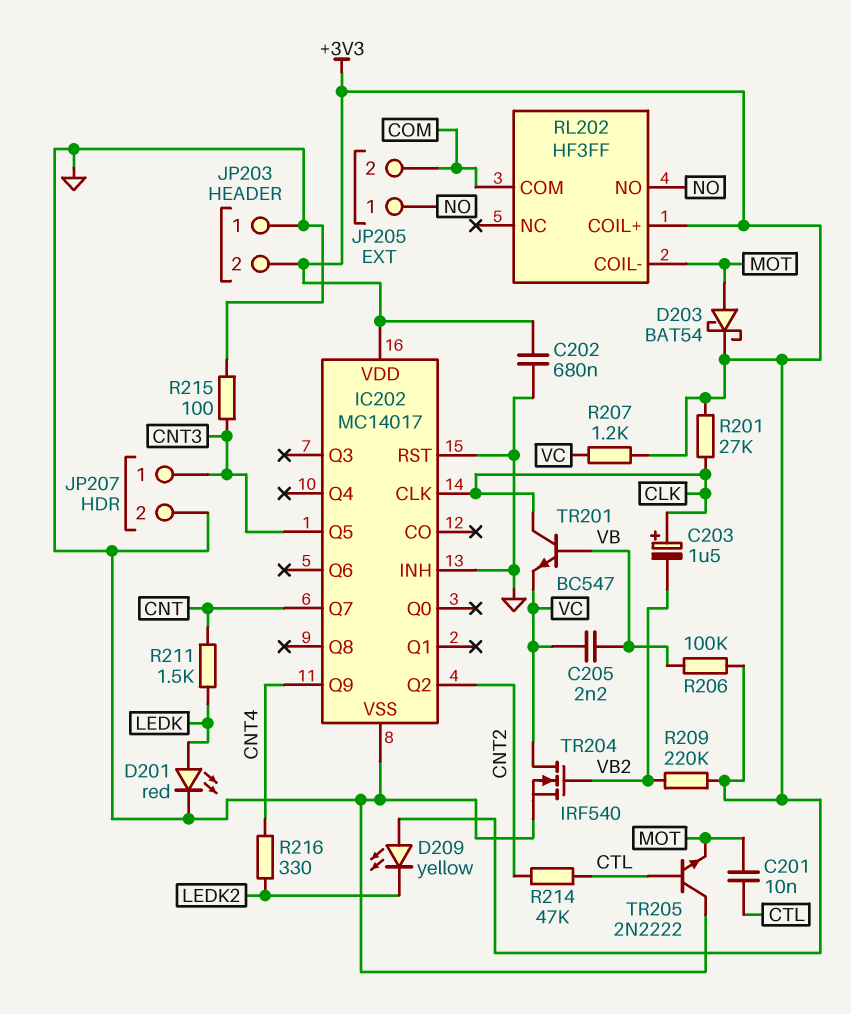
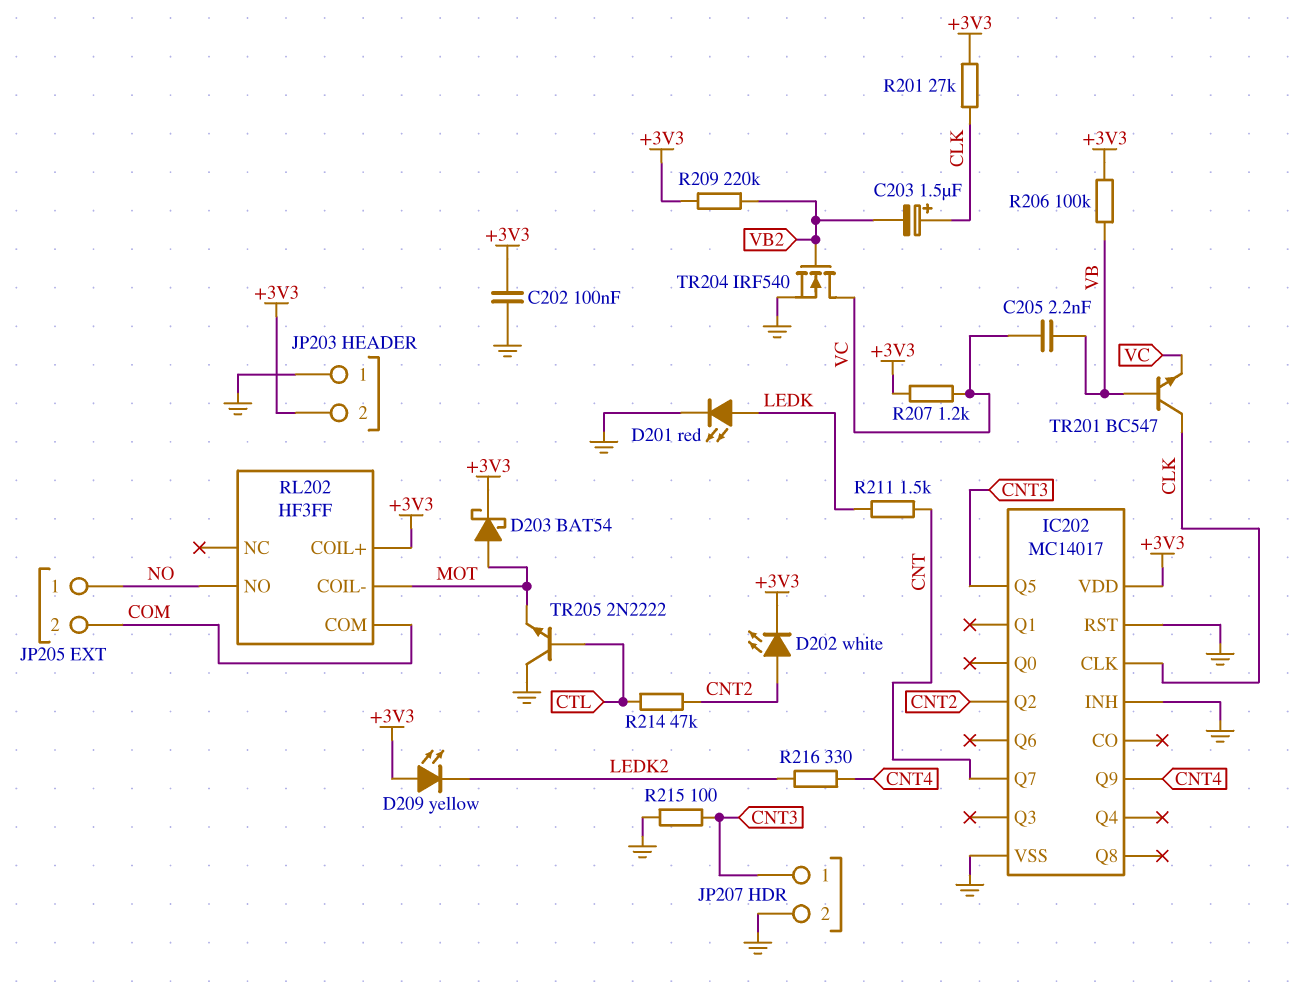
C201: 10nF (CTL, MOT) -> none
C202: 680nF (+3V3, GND) -> 100nF (+3V3, GND)
D202: none -> LED white (A CNT2, K +3V3)

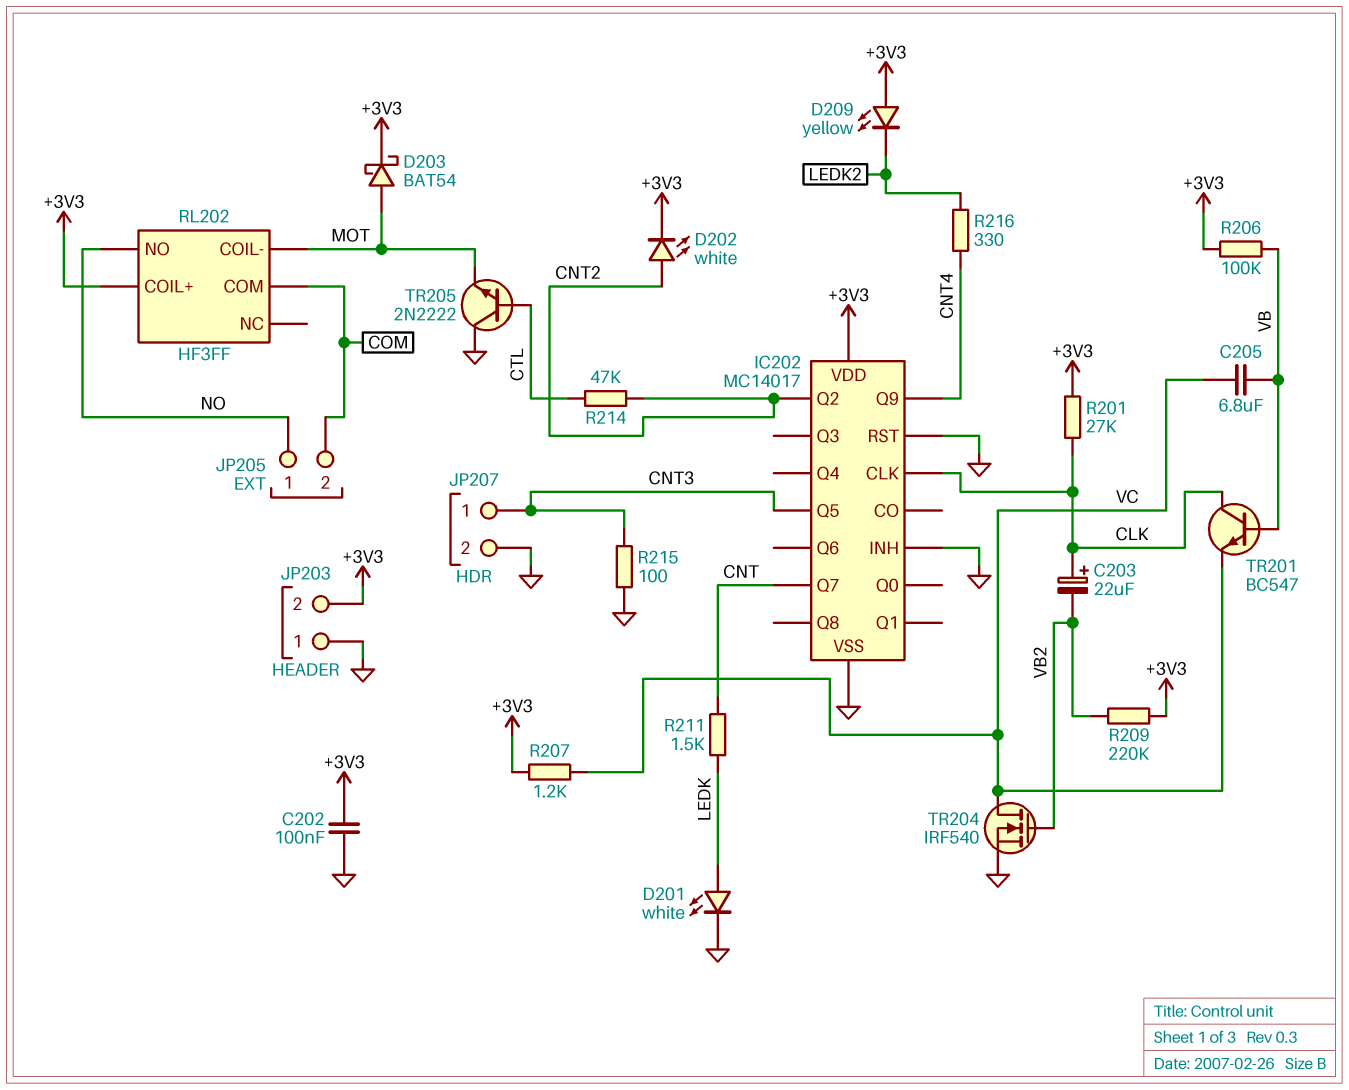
C203: 1.5uF (plus CLK, minus VB2) -> 22uF (plus CLK, minus VB2)
C205: 2.2nF (VB, VC) -> 6.8uF (VB, VC)
D201: LED red (A LEDK, K GND) -> LED white (A LEDK, K GND)

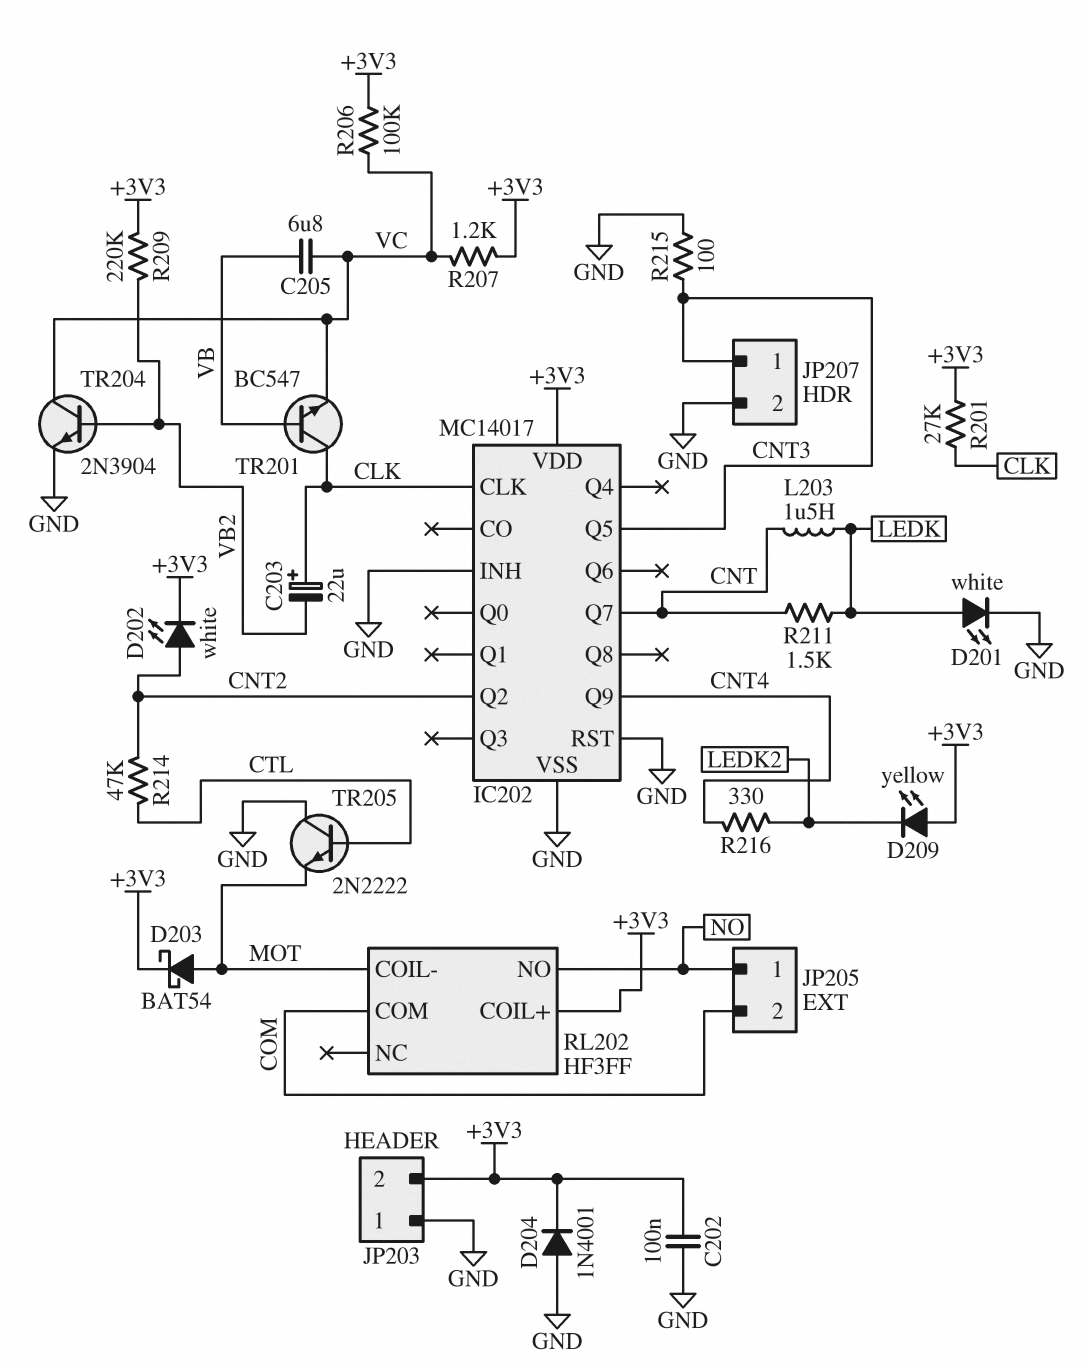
D204: none -> diode 1N4001 (A GND, K +3V3)
L203: none -> 1.5uH (CNT, LEDK)
R206: 100k (+3V3, VB) -> 100k (+3V3, VC)
TR204: NMOS IRF540 (G VB2, D VC, S GND) -> NPN 2N3904 (B VB2, C VC, E GND)

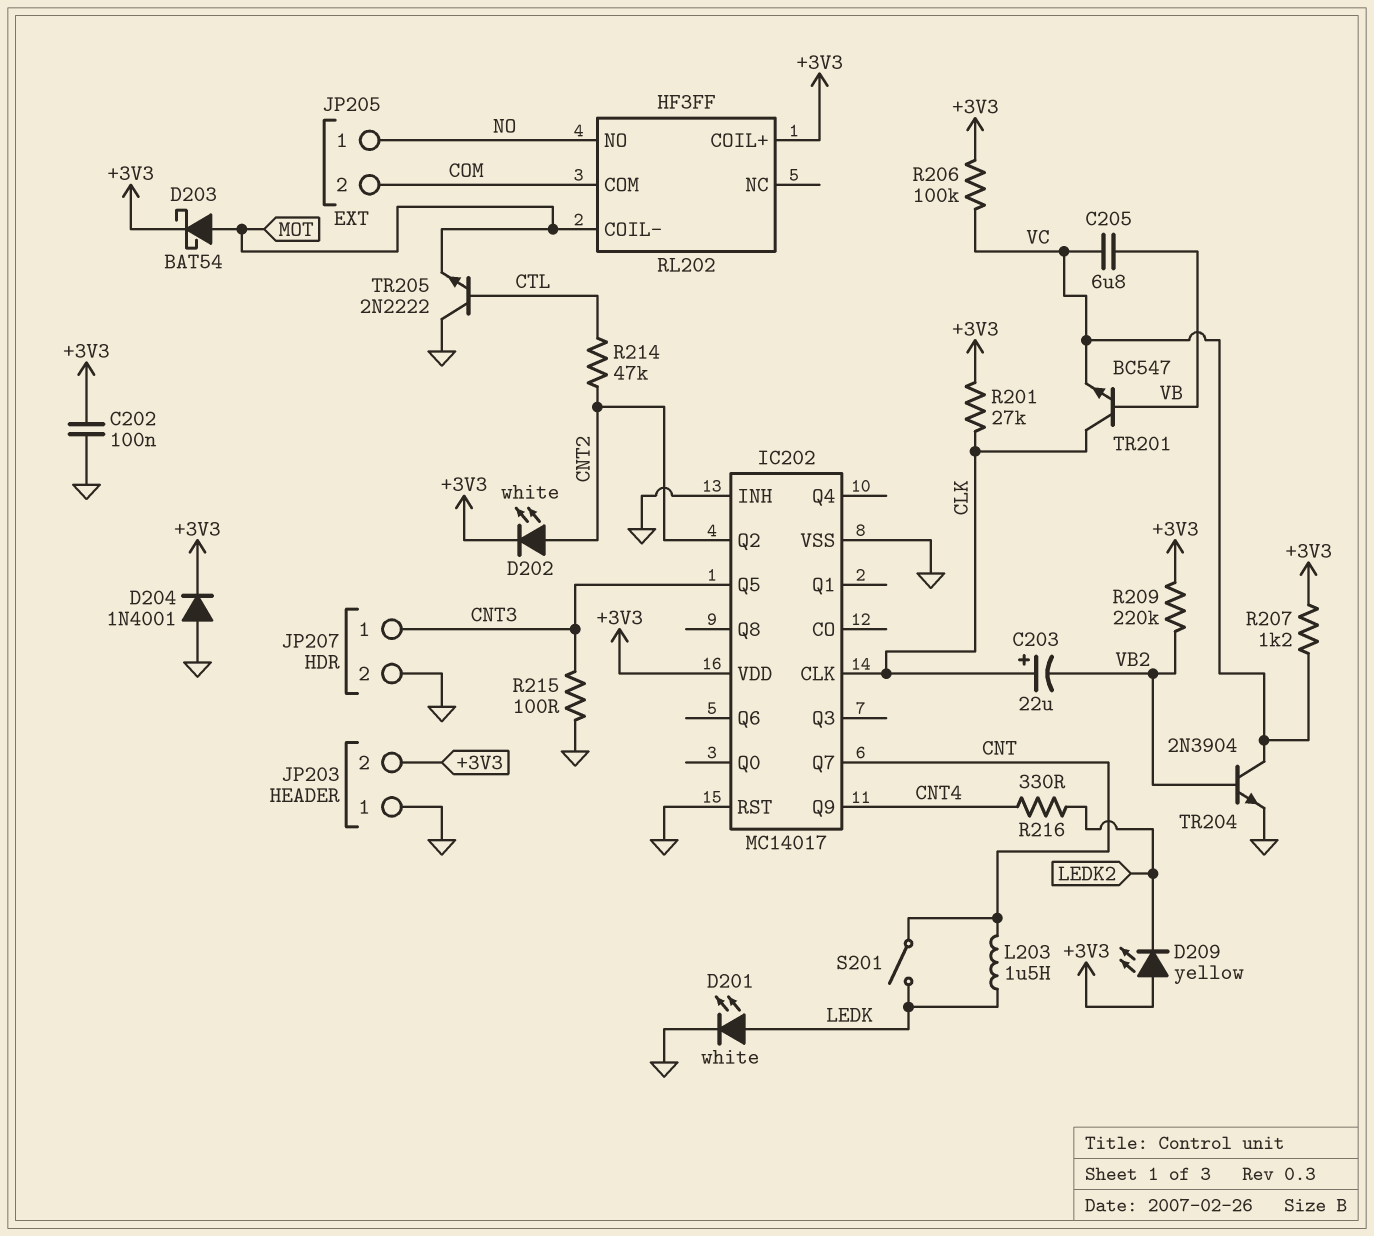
R211: 1.5k (CNT, LEDK) -> none
S201: none -> switch (CNT, LEDK)

